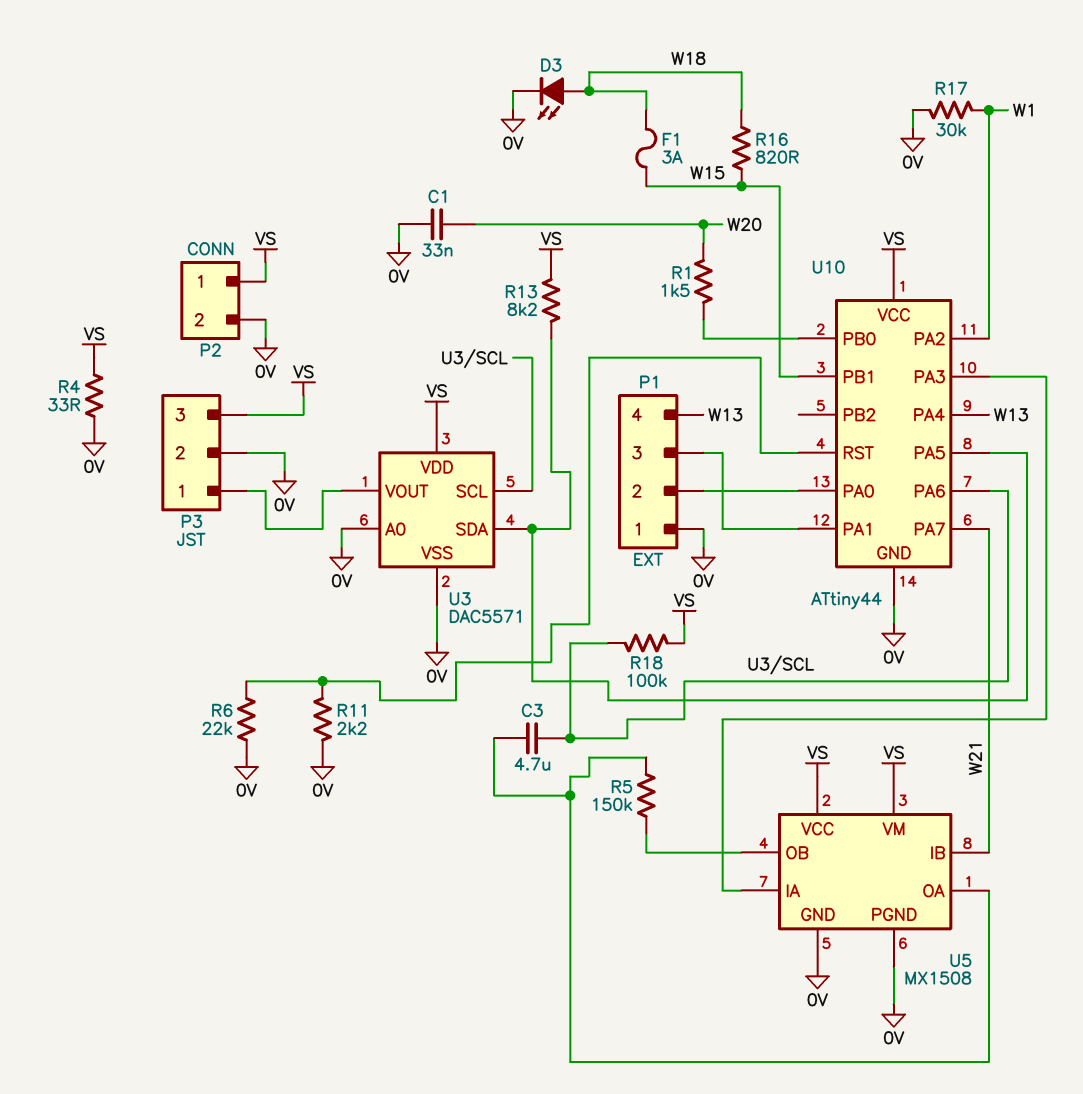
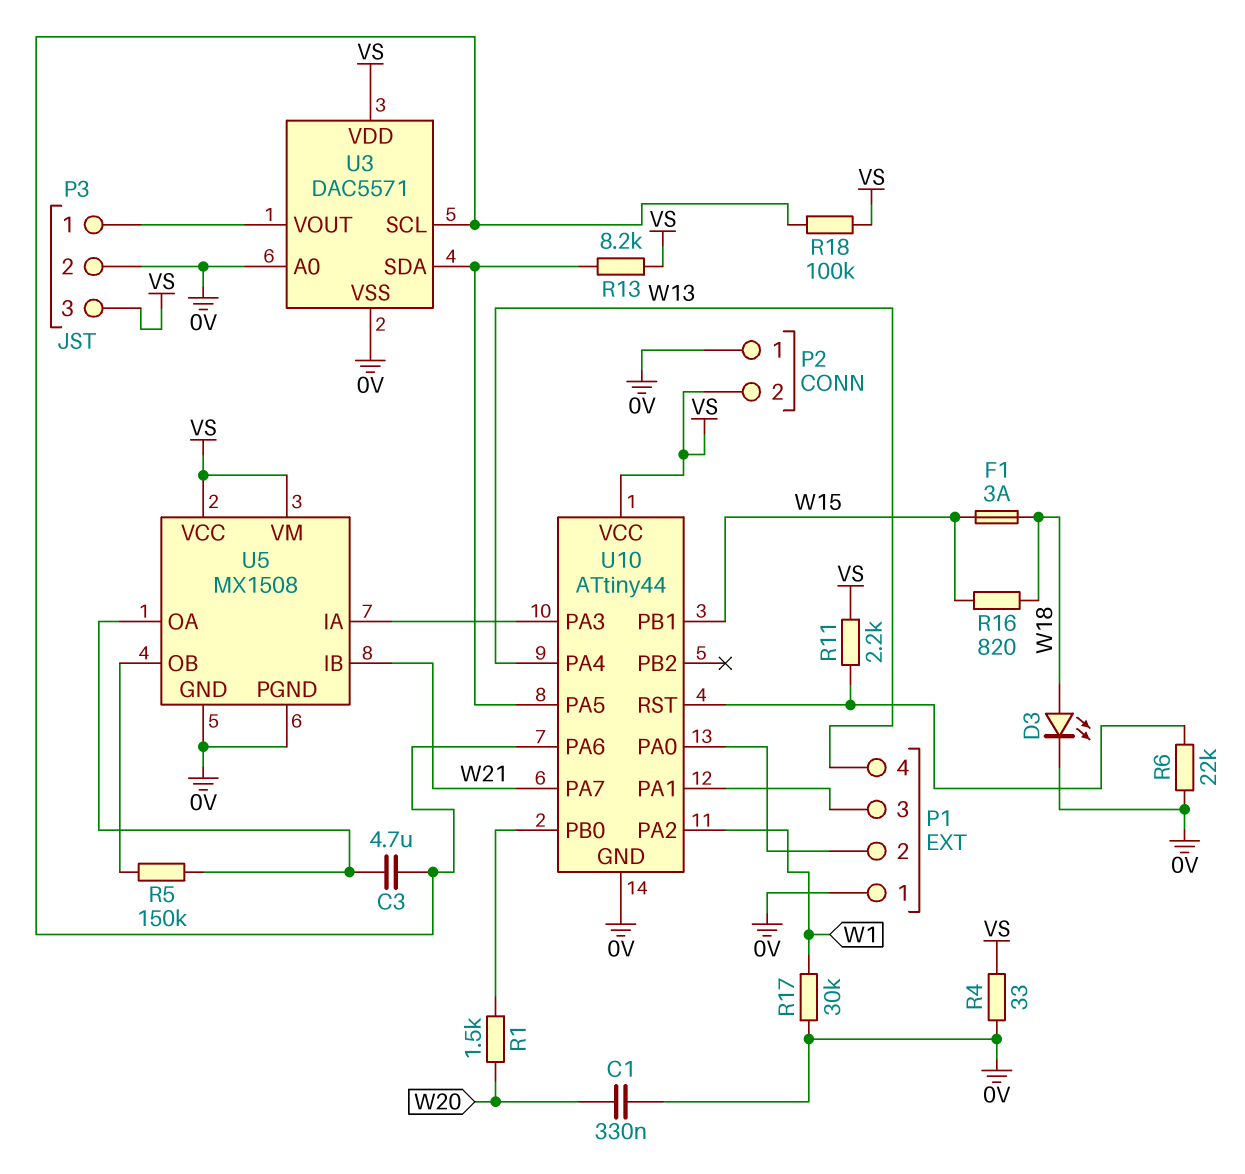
C1: 33nF (0V, W20) -> 330nF (0V, W20)
P2 pin 1: VS -> 0V
P2 pin 2: 0V -> VS
R11: 2.2k (0V, U10/RST) -> 2.2k (U10/RST, VS)

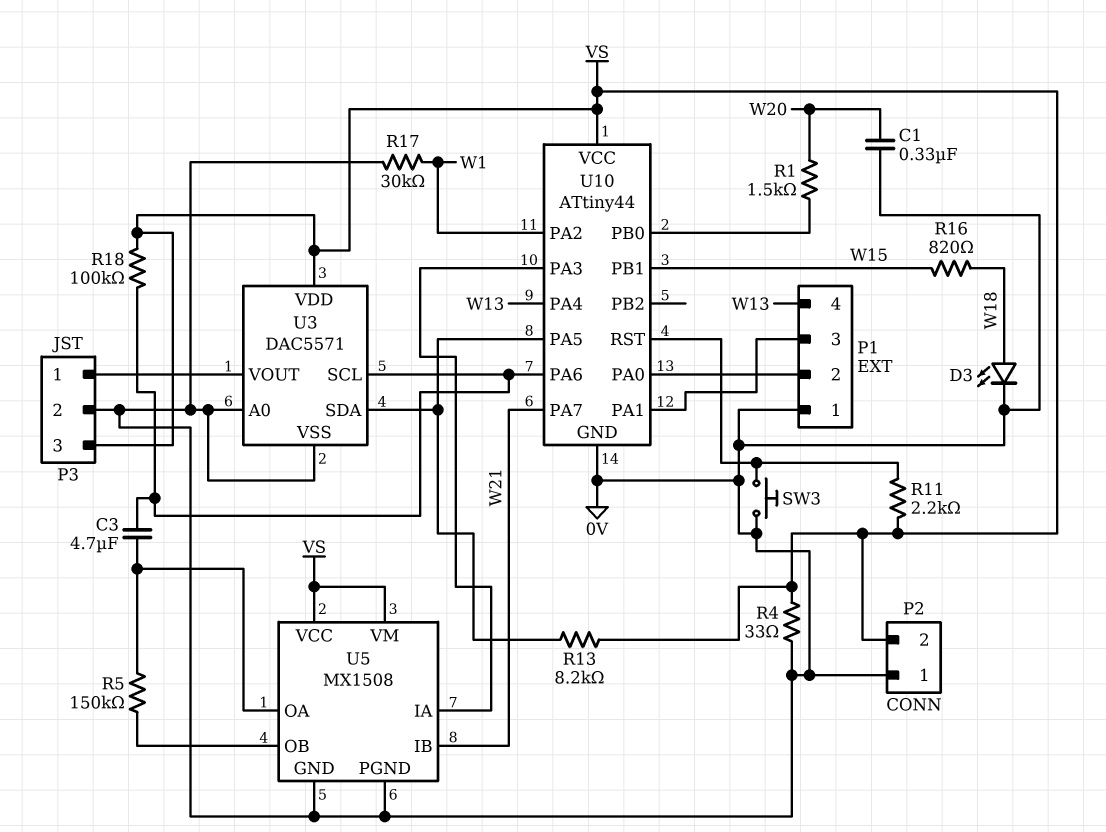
F1: 3A (W15, W18) -> none
R6: 22k (0V, U10/RST) -> none
SW3: none -> button (0V, U10/RST)

